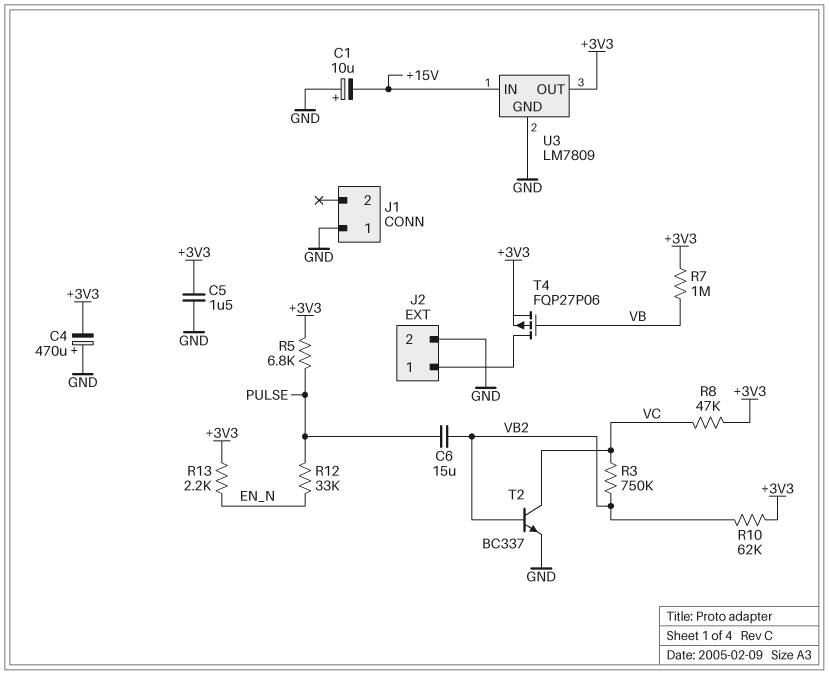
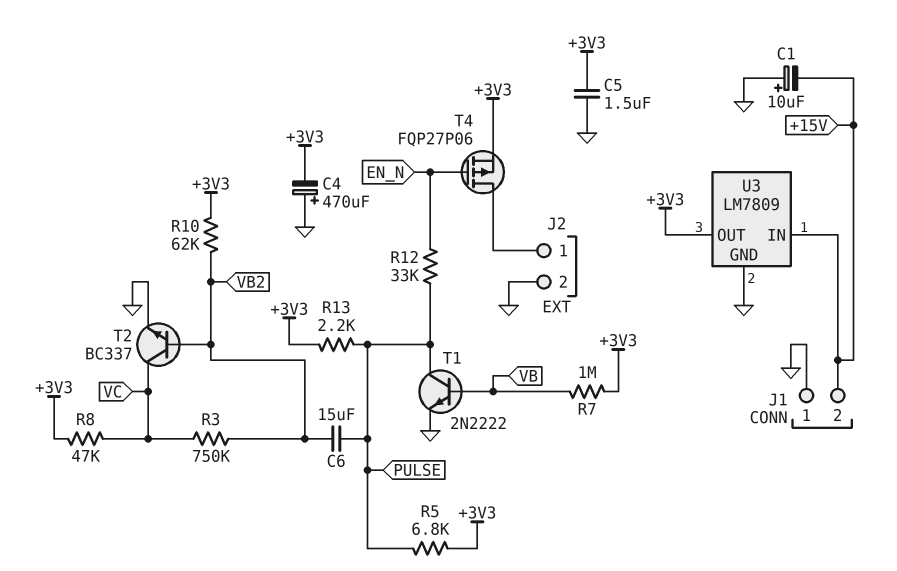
J1 pin 2: none -> +15V
R13: 2.2k (+3V3, EN_N) -> 2.2k (+3V3, PULSE)
T1: none -> NPN 2N2222 (B VB, C PULSE, E GND)
T4: PMOS FQP27P06 (G VB, D J2/1, S +3V3) -> PMOS FQP27P06 (G EN_N, D J2/1, S +3V3)

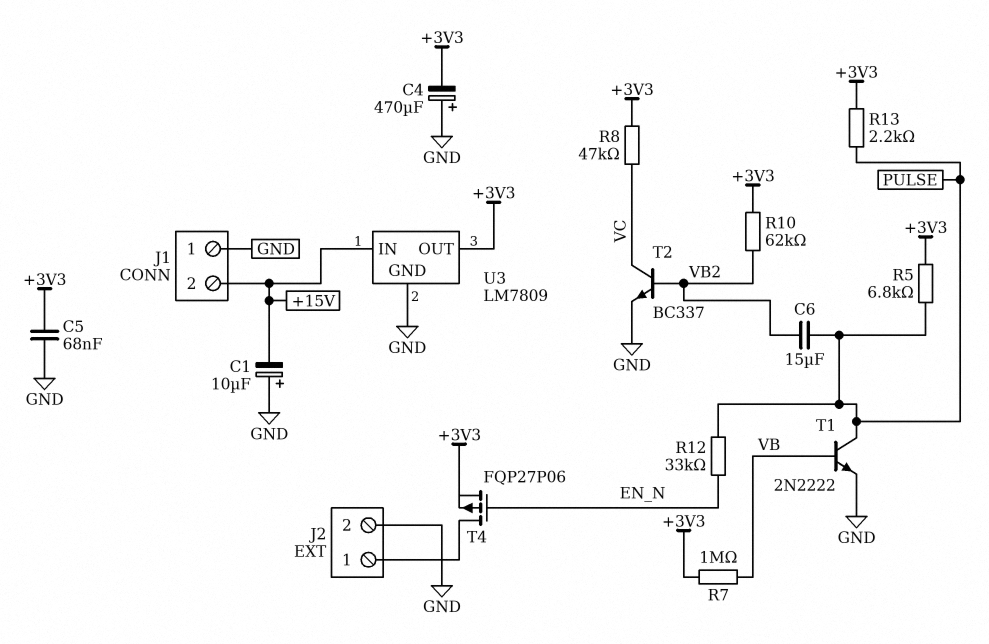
C5: 1.5uF (+3V3, GND) -> 68nF (+3V3, GND)
R3: 750k (VB2, VC) -> none

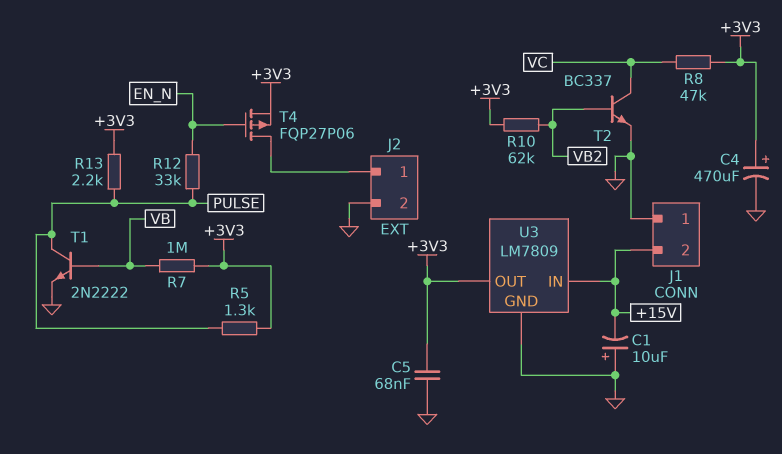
C4: 470uF (plus GND, minus +3V3) -> 470uF (plus +3V3, minus GND)
C6: 15uF (PULSE, VB2) -> none
R5: 6.8k (+3V3, PULSE) -> 1.3k (+3V3, PULSE)

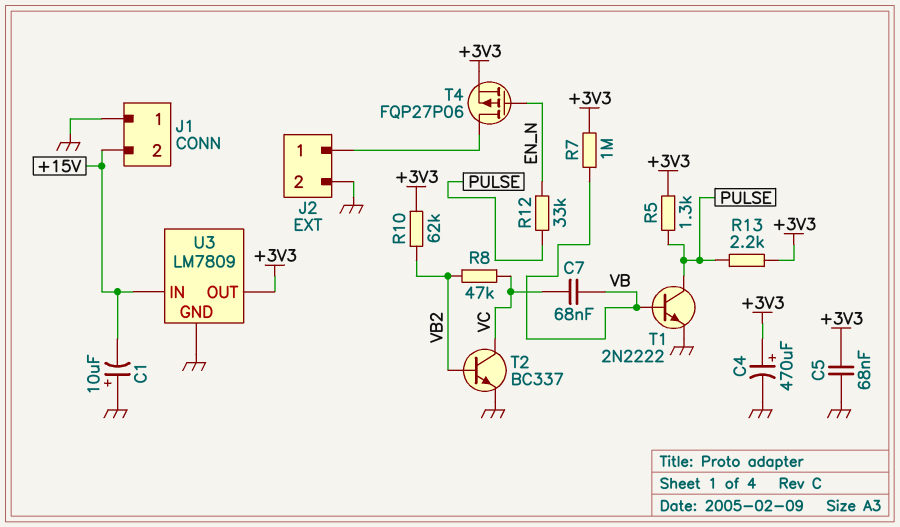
C7: none -> 68nF (VB, VC)
R8: 47k (+3V3, VC) -> 47k (VB2, VC)

